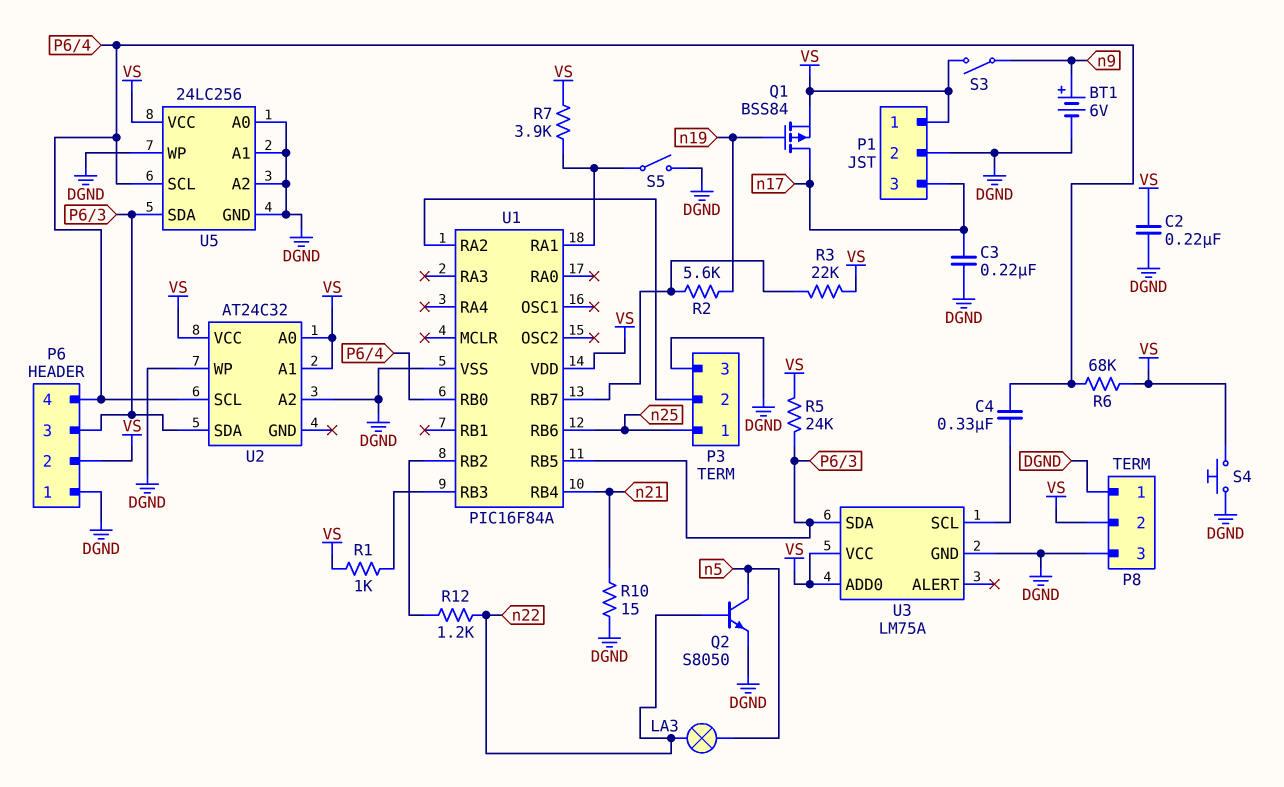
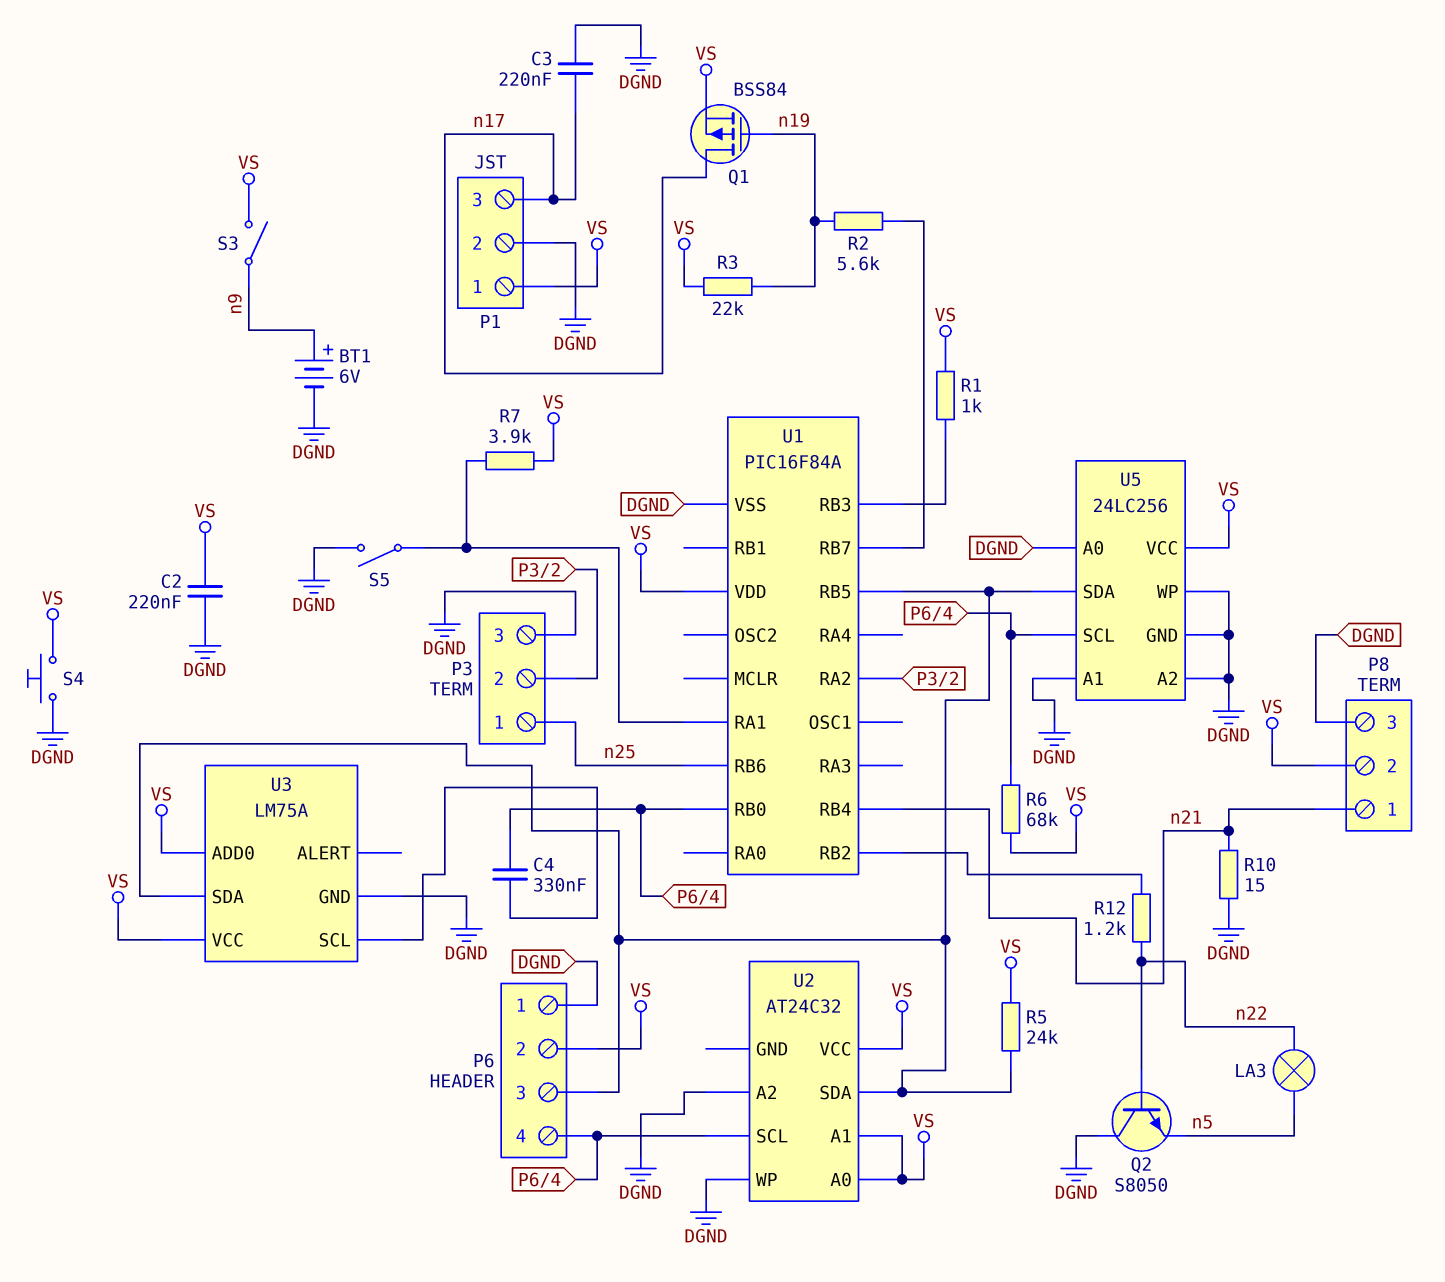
P8 pin 1: DGND -> n21
Q2: NPN S8050 (B n22, C n5, E DGND) -> NPN S8050 (B n22, C DGND, E n5)
R3: 22k (U1/RB7, VS) -> 22k (VS, n19)

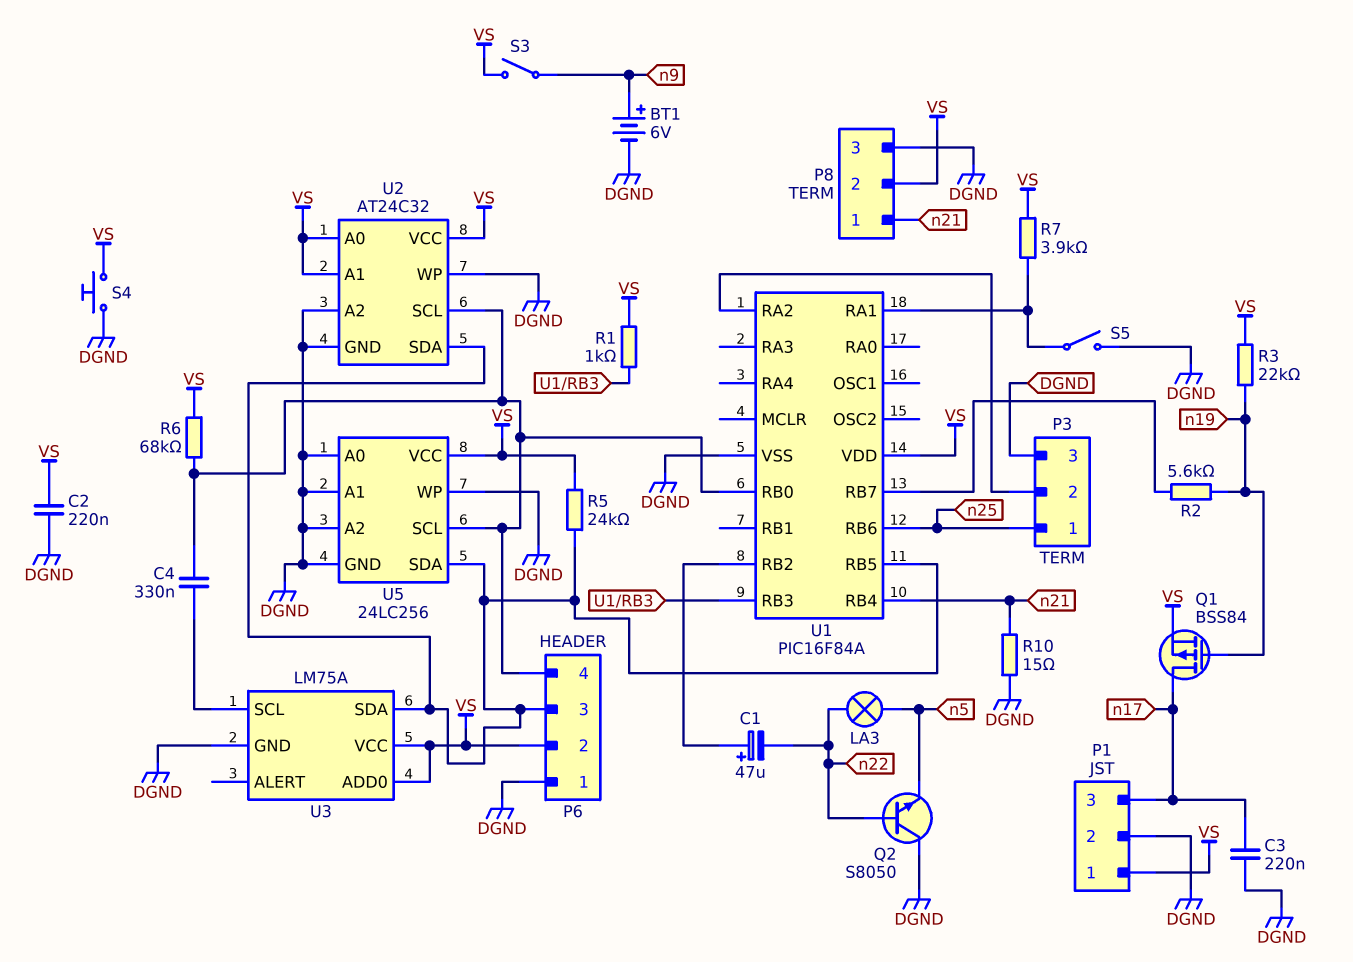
C1: none -> 47uF (plus U1/RB2, minus n22)
R12: 1.2k (U1/RB2, n22) -> none
U2 pin GND: none -> DGND

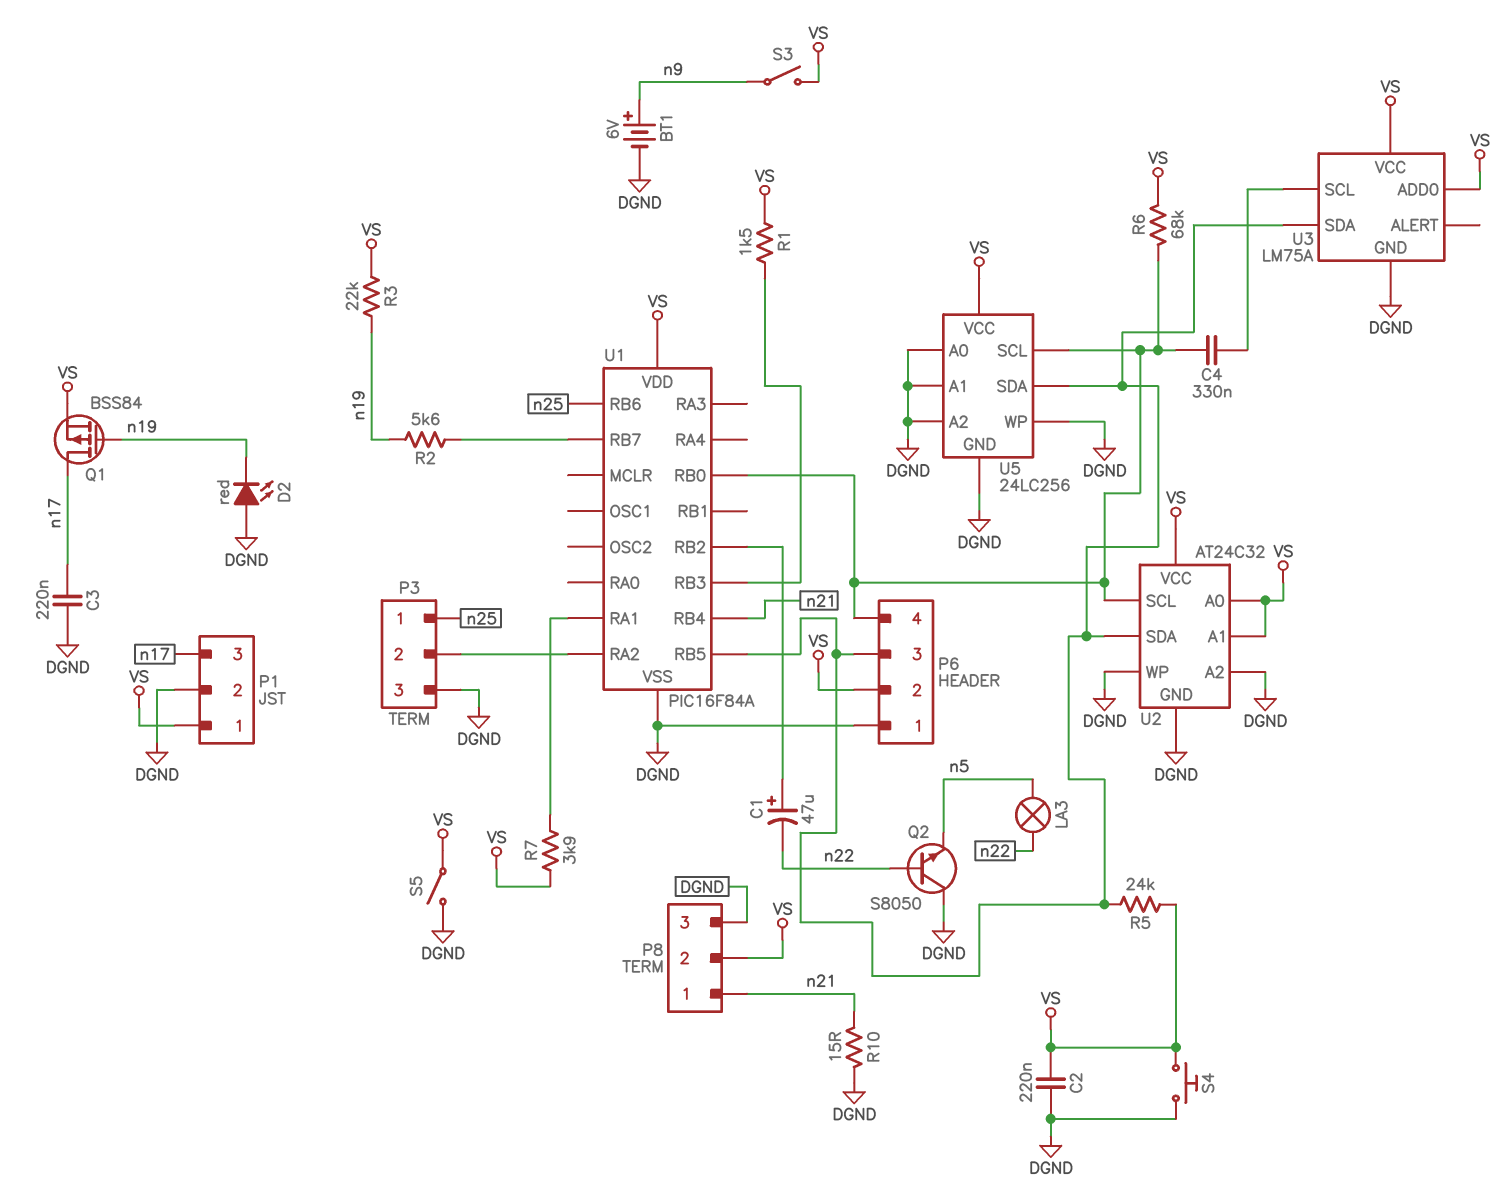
D2: none -> LED red (A DGND, K n19)
R1: 1k (U1/RB3, VS) -> 1.5k (U1/RB3, VS)
S5: switch (DGND, U1/RA1) -> switch (DGND, VS)

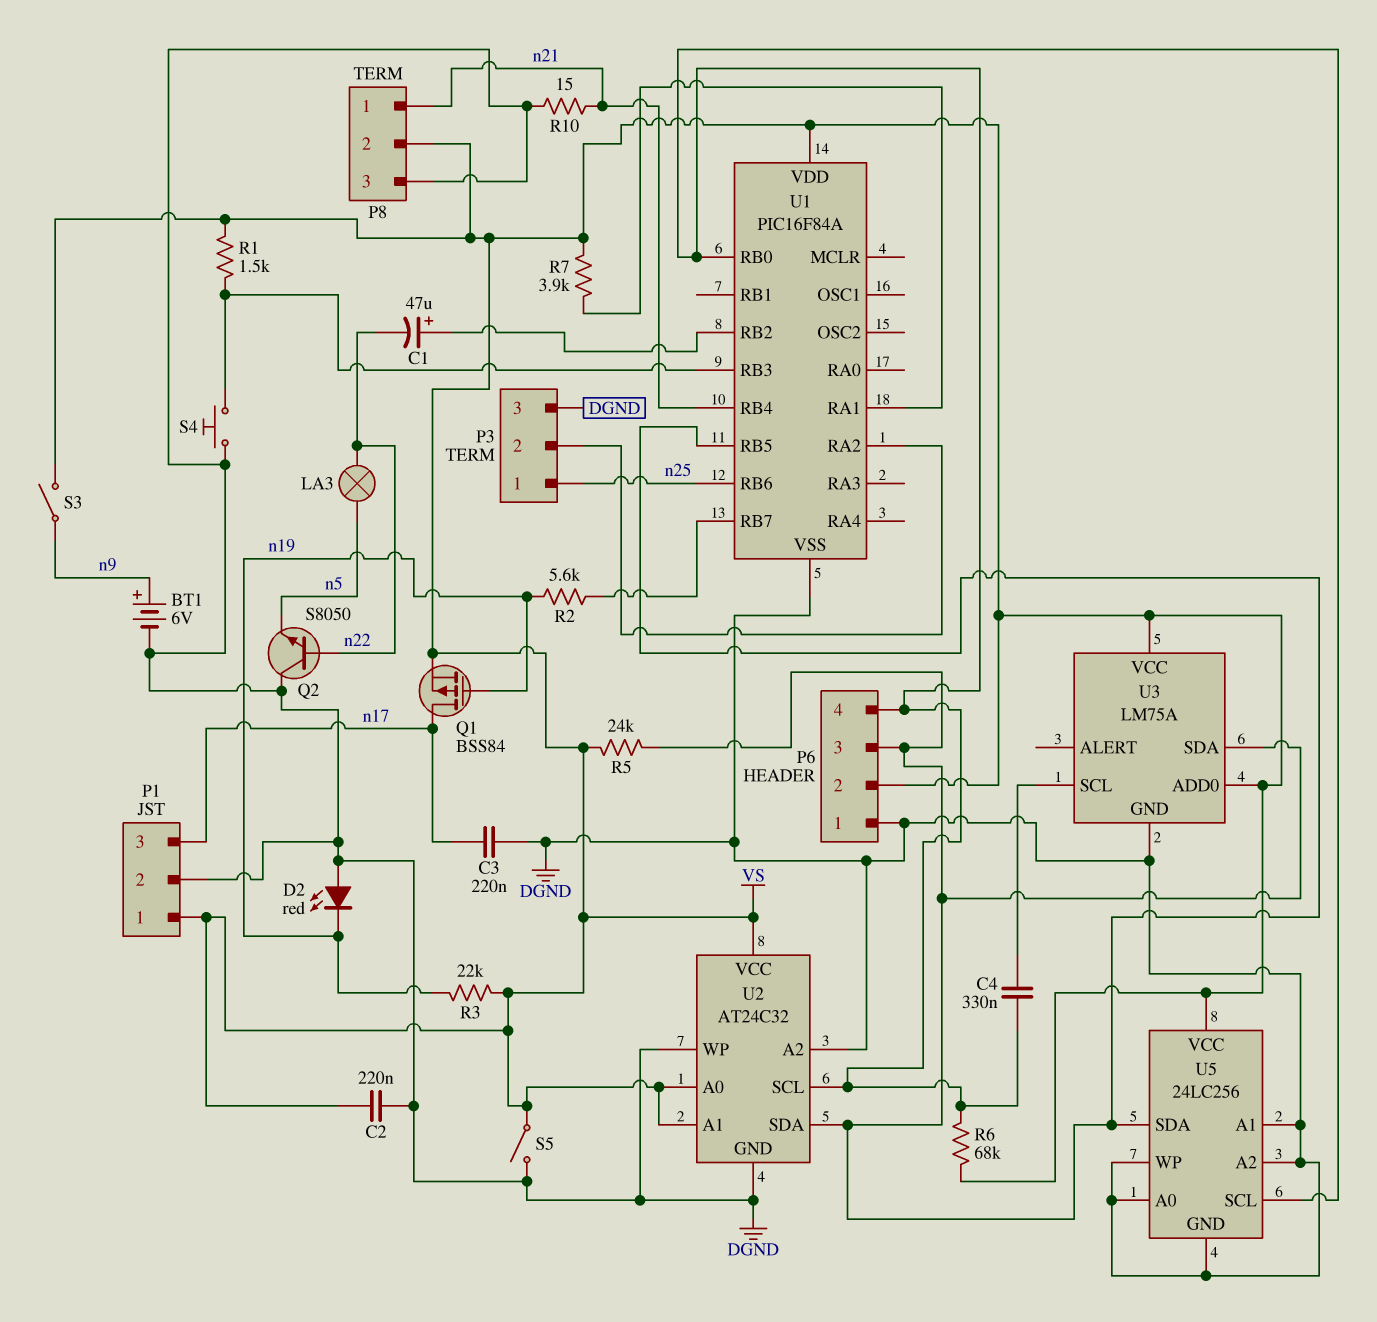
S4: button (DGND, VS) -> button (DGND, U1/RB3)

